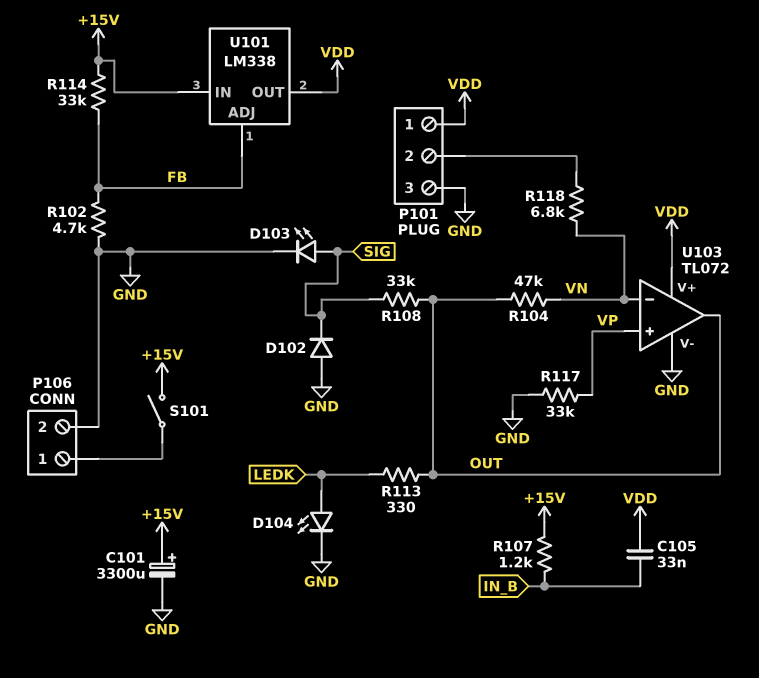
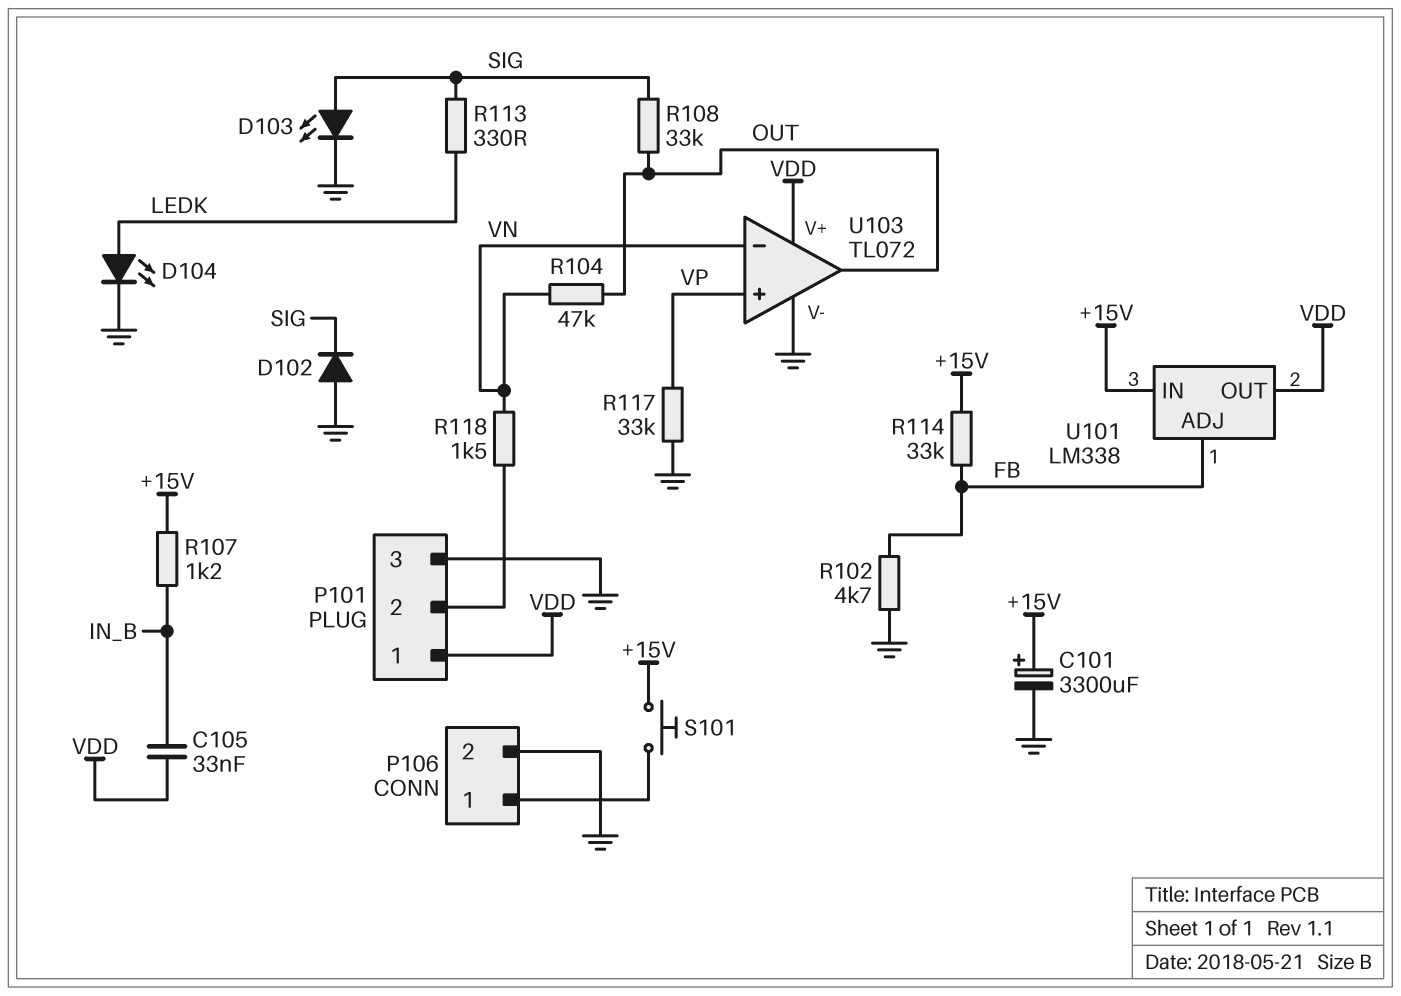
R113: 330 (LEDK, OUT) -> 330 (LEDK, SIG)
R118: 6.8k (P101/2, VN) -> 1.5k (P101/2, VN)
S101: switch (+15V, P106/1) -> button (+15V, P106/1)

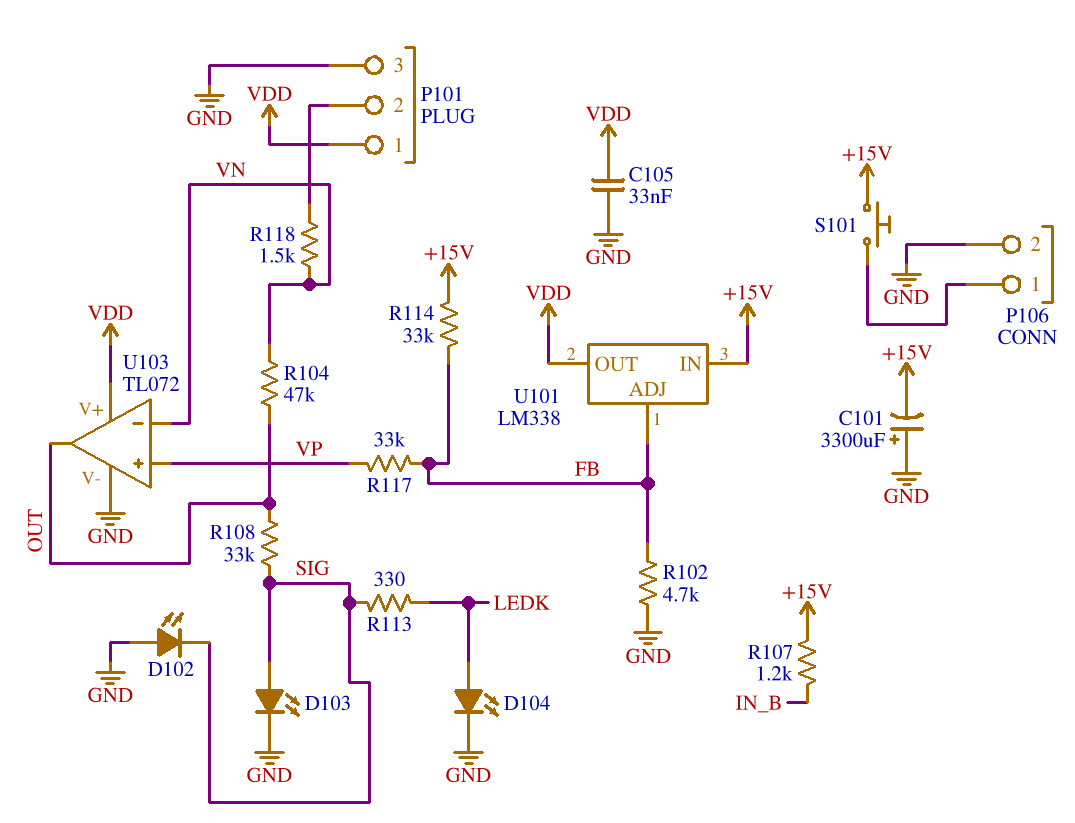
C101: 3300uF (plus +15V, minus GND) -> 3300uF (plus GND, minus +15V)
C105: 33nF (IN_B, VDD) -> 33nF (GND, VDD)
D102: diode (A GND, K SIG) -> LED (A GND, K SIG)
R117: 33k (GND, VP) -> 33k (FB, VP)

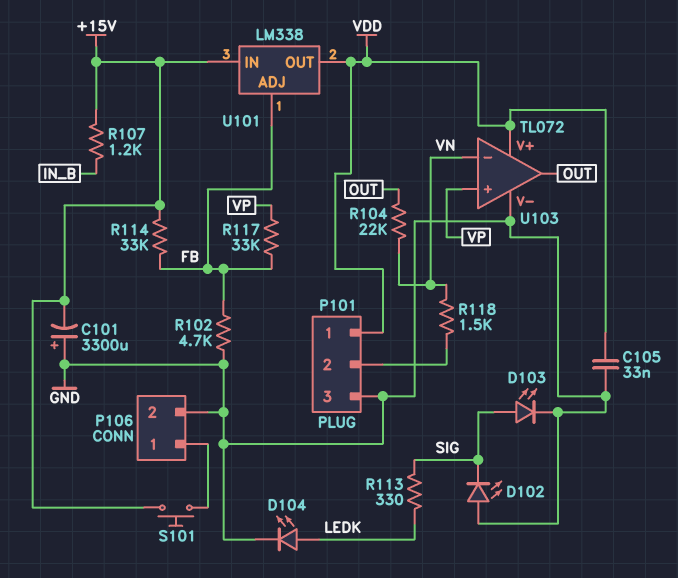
R104: 47k (OUT, VN) -> 22k (OUT, VN)
R108: 33k (OUT, SIG) -> none

